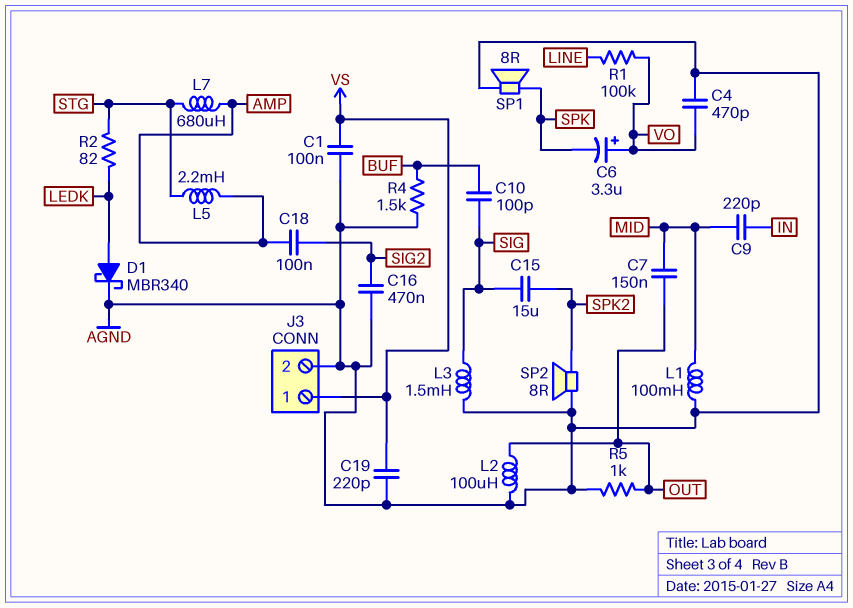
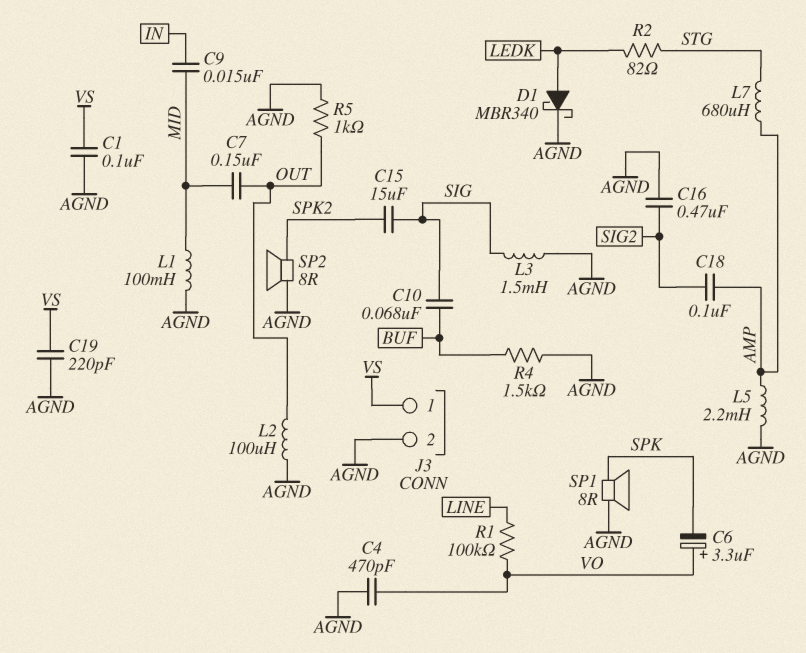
C9: 220pF (IN, MID) -> 15nF (IN, MID)
C10: 100pF (BUF, SIG) -> 68nF (BUF, SIG)
L5: 2.2mH (AMP, STG) -> 2.2mH (AGND, AMP)

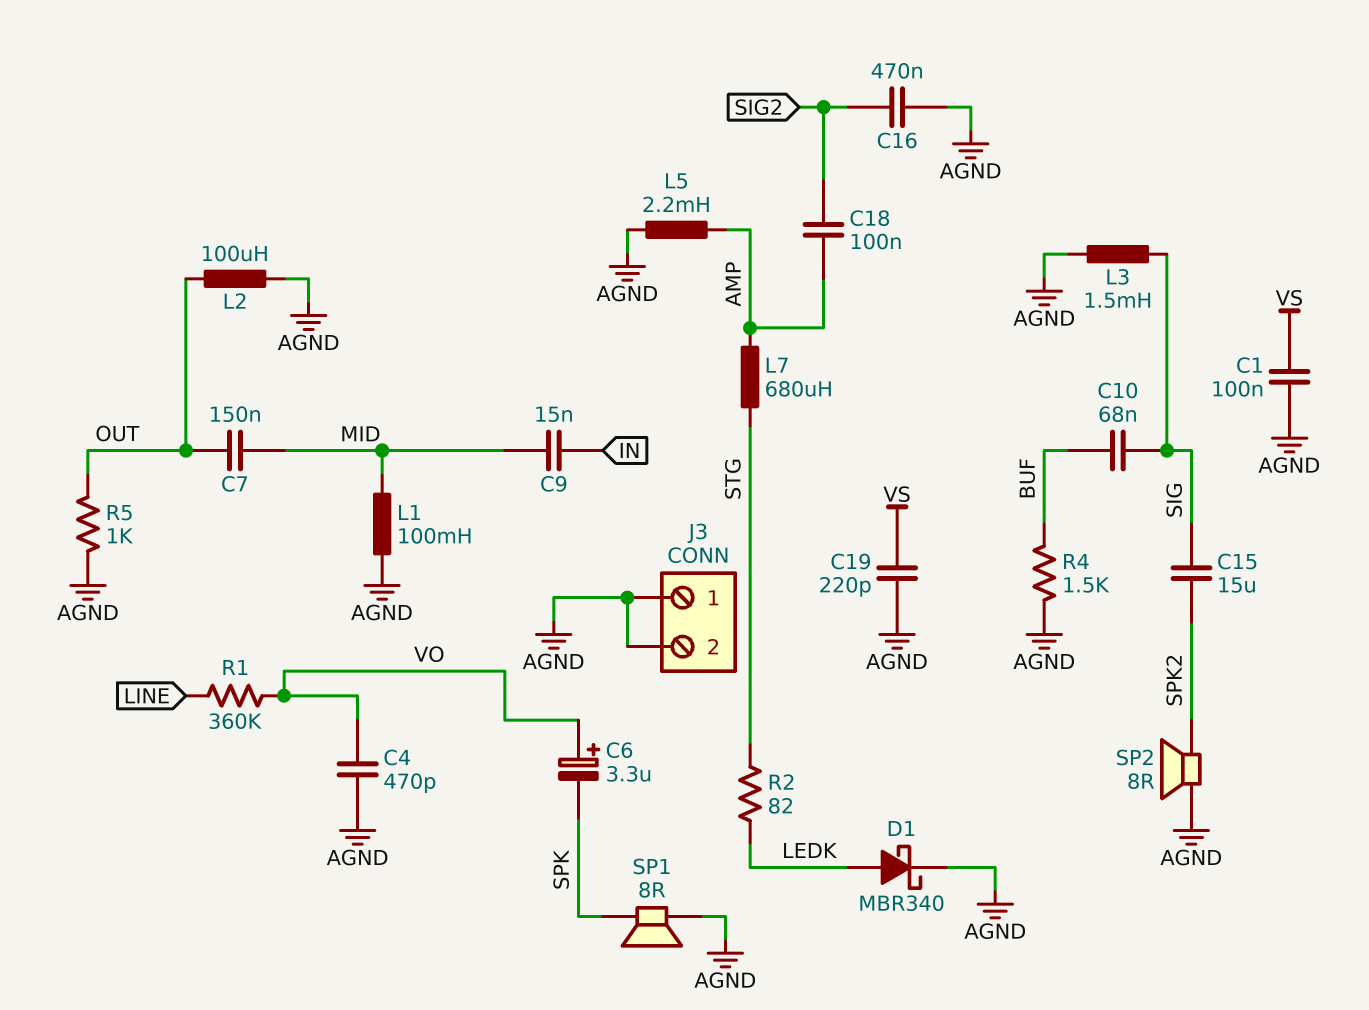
J3 pin 1: VS -> AGND
R1: 100k (LINE, VO) -> 360k (LINE, VO)

